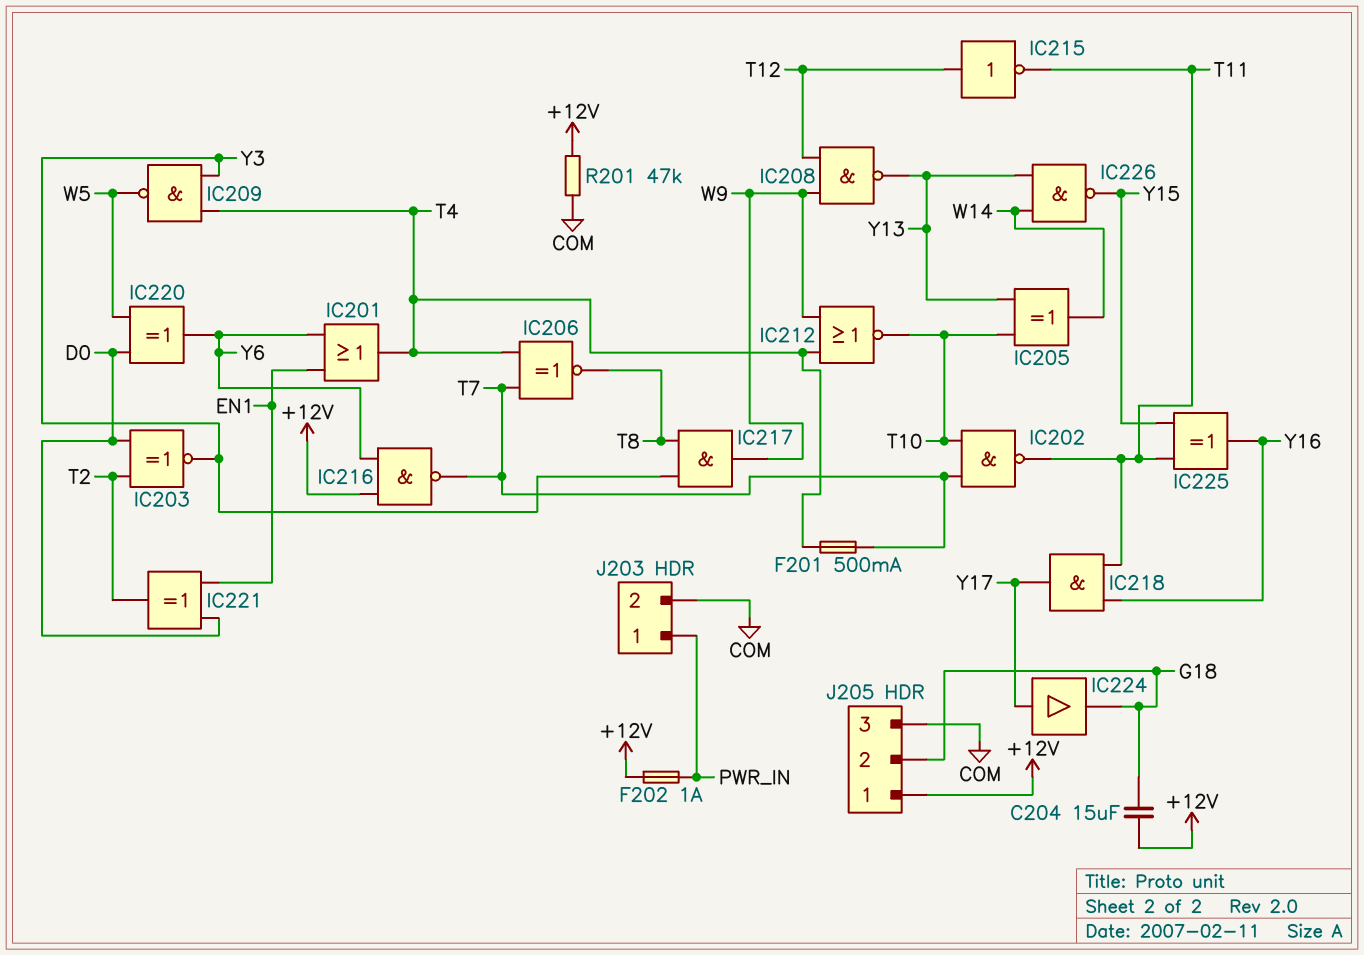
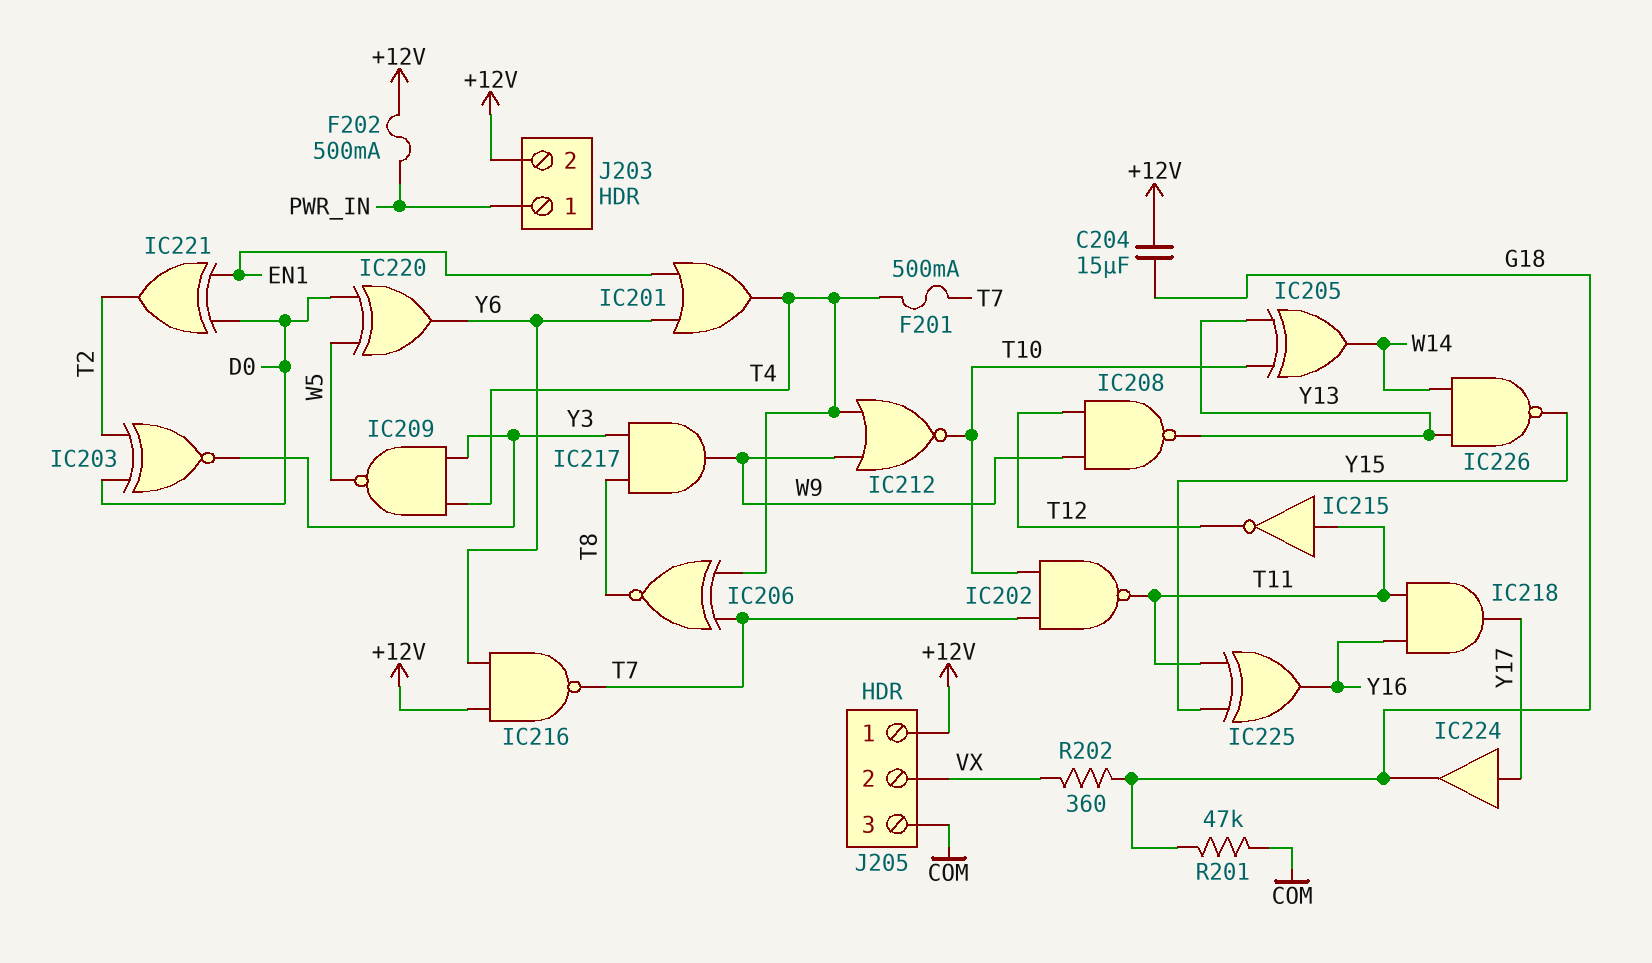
F202: 1A (+12V, PWR_IN) -> 500mA (+12V, PWR_IN)
IC215: NOT (in T12, out T11) -> NOT (in T11, out T12)
J203 pin 2: COM -> +12V
J205 pin 2: G18 -> VX
R201: 47k (+12V, COM) -> 47k (COM, G18)
R202: none -> 360 (G18, VX)

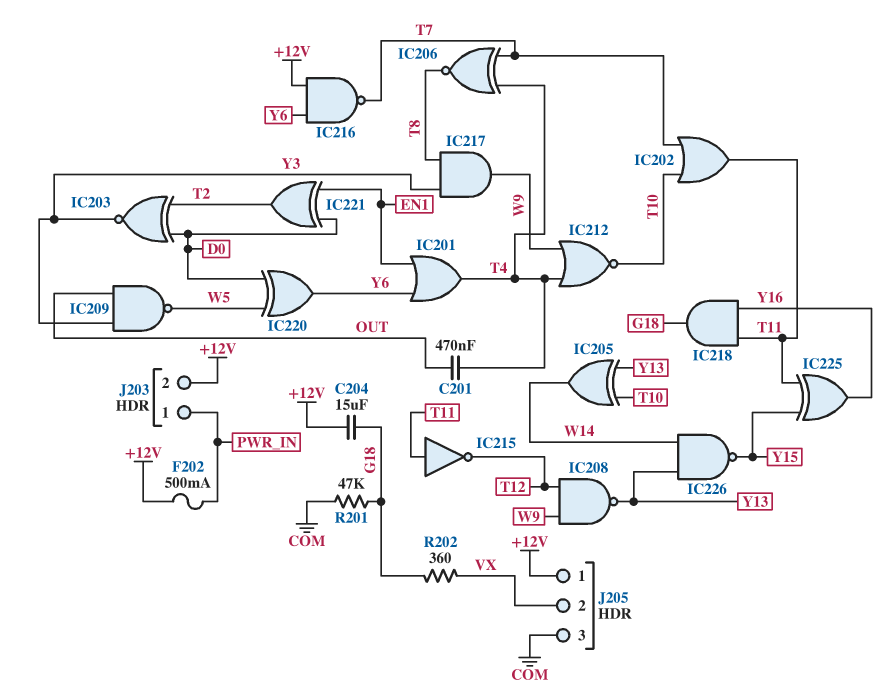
C201: none -> 470nF (OUT, T4)
F201: 500mA (T4, T7) -> none
IC202: NAND (in T7, in T10, out T11) -> OR (in T7, in T10, out T11)
IC209: NAND (in T4, in Y3, out W5) -> NAND (in OUT, in Y3, out W5)
IC218: AND (in T11, in Y16, out Y17) -> AND (in T11, in Y16, out G18)
IC224: buffer (in Y17, out G18) -> none

